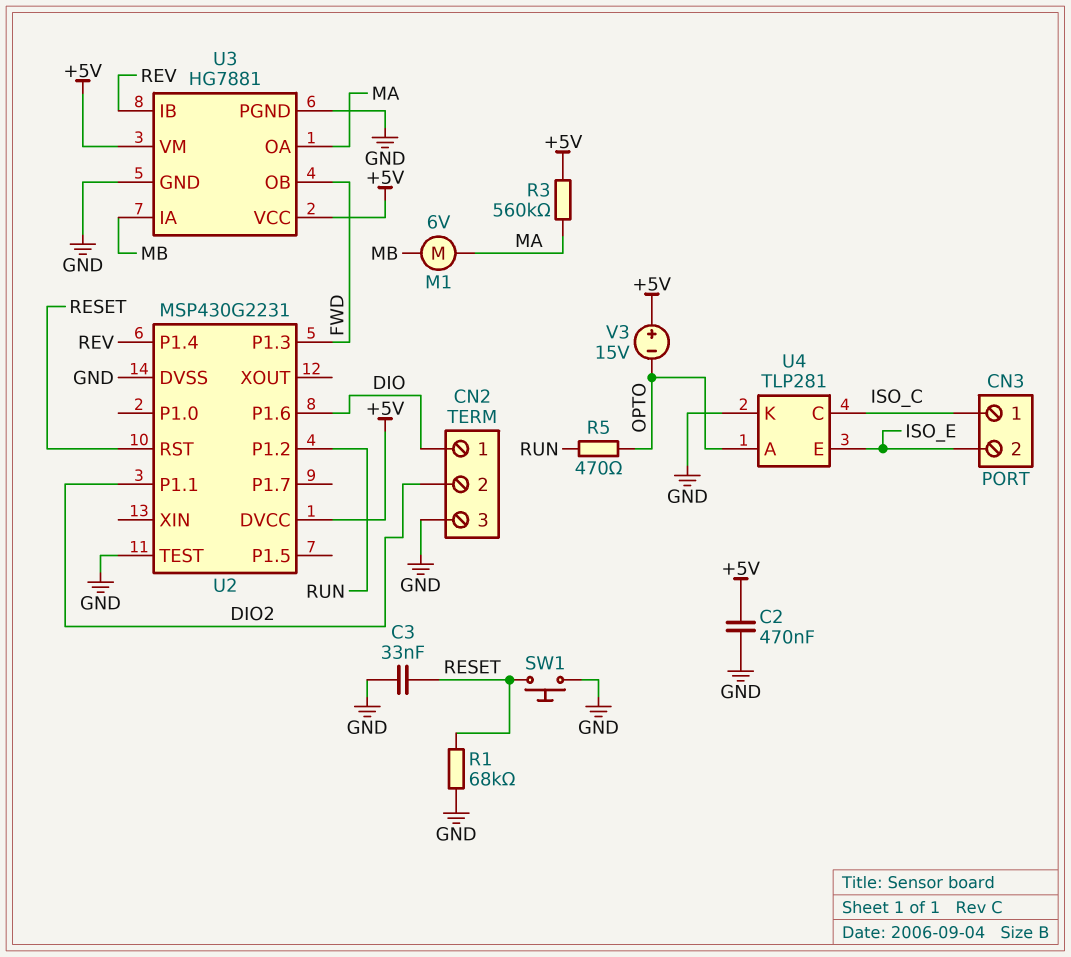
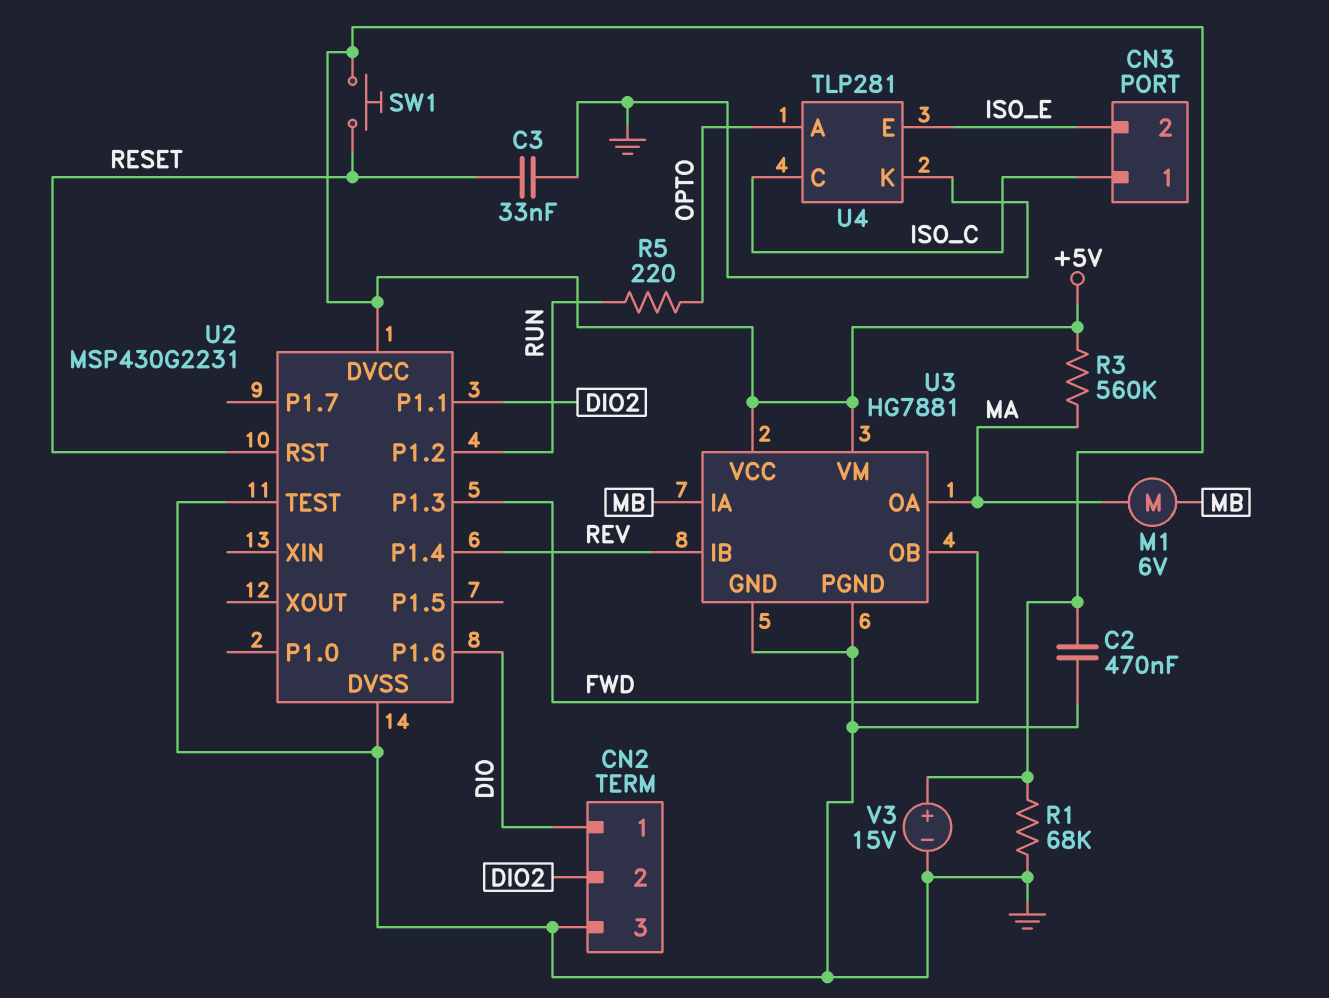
R1: 68k (GND, RESET) -> 68k (+5V, GND)
R5: 470 (OPTO, RUN) -> 220 (OPTO, RUN)
SW1: button (GND, RESET) -> button (+5V, RESET)
V3: 15V (plus +5V, minus OPTO) -> 15V (plus +5V, minus GND)

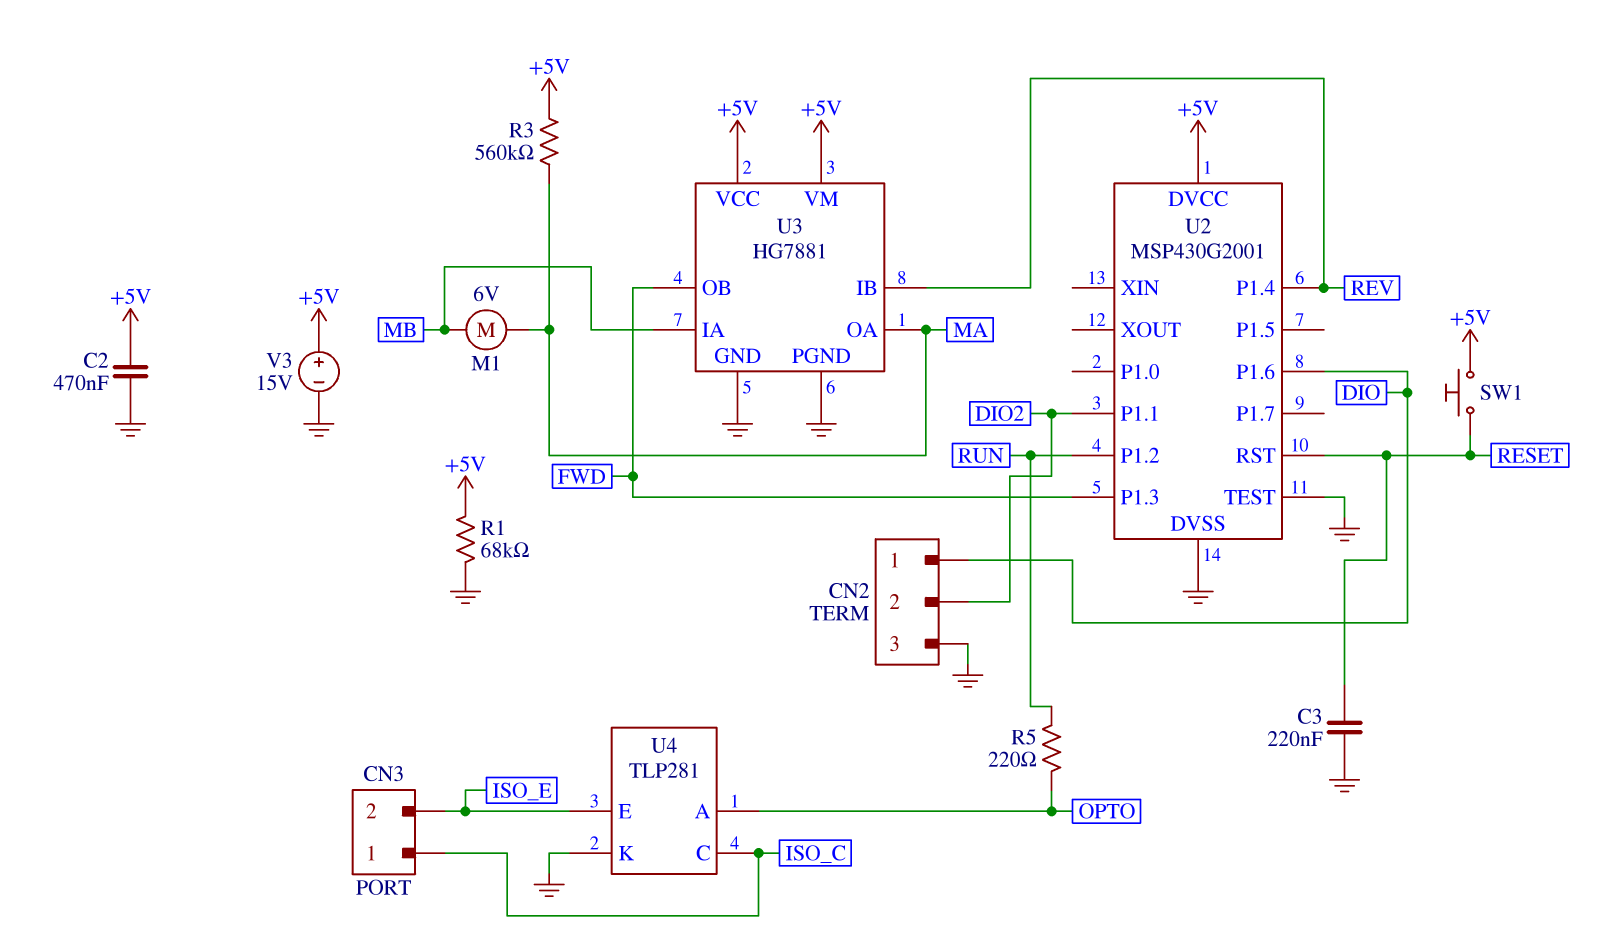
C3: 33nF (GND, RESET) -> 220nF (GND, RESET)
U2: MSP430G2231 -> MSP430G2001

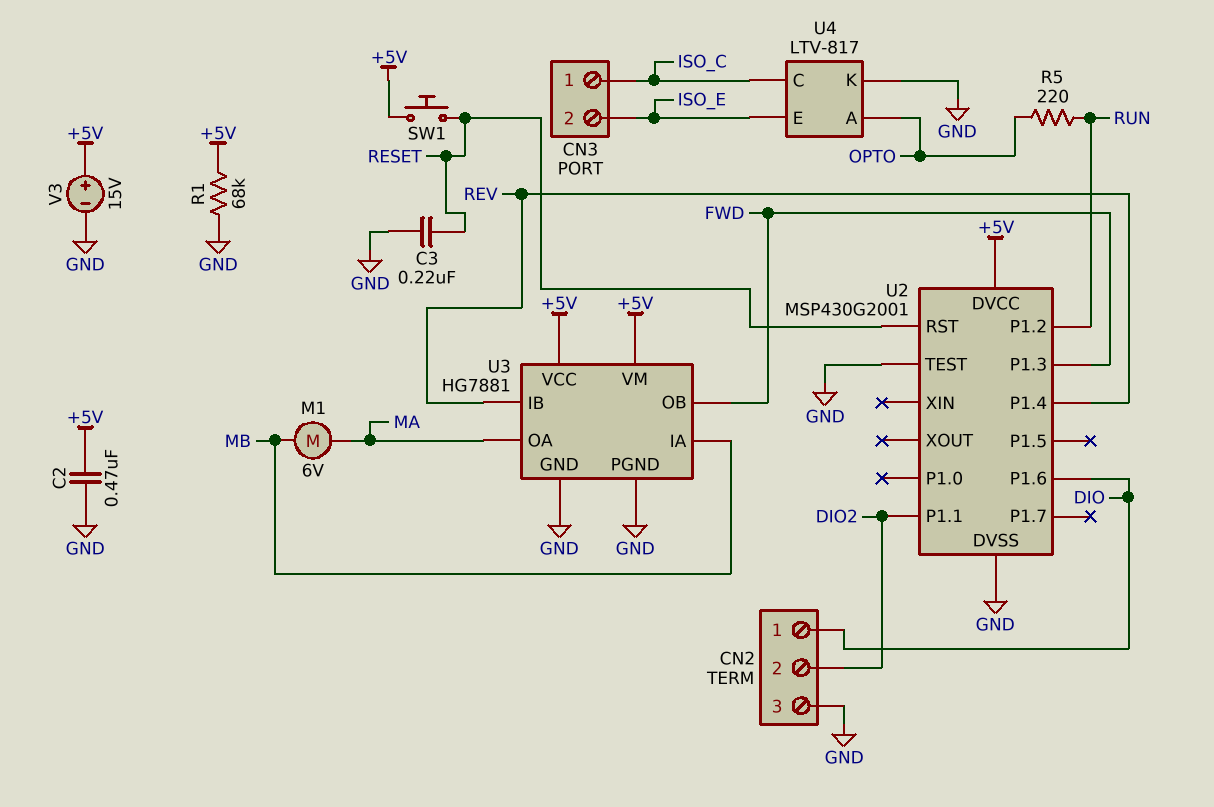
R3: 560k (+5V, MA) -> none
U4: TLP281 -> LTV-817

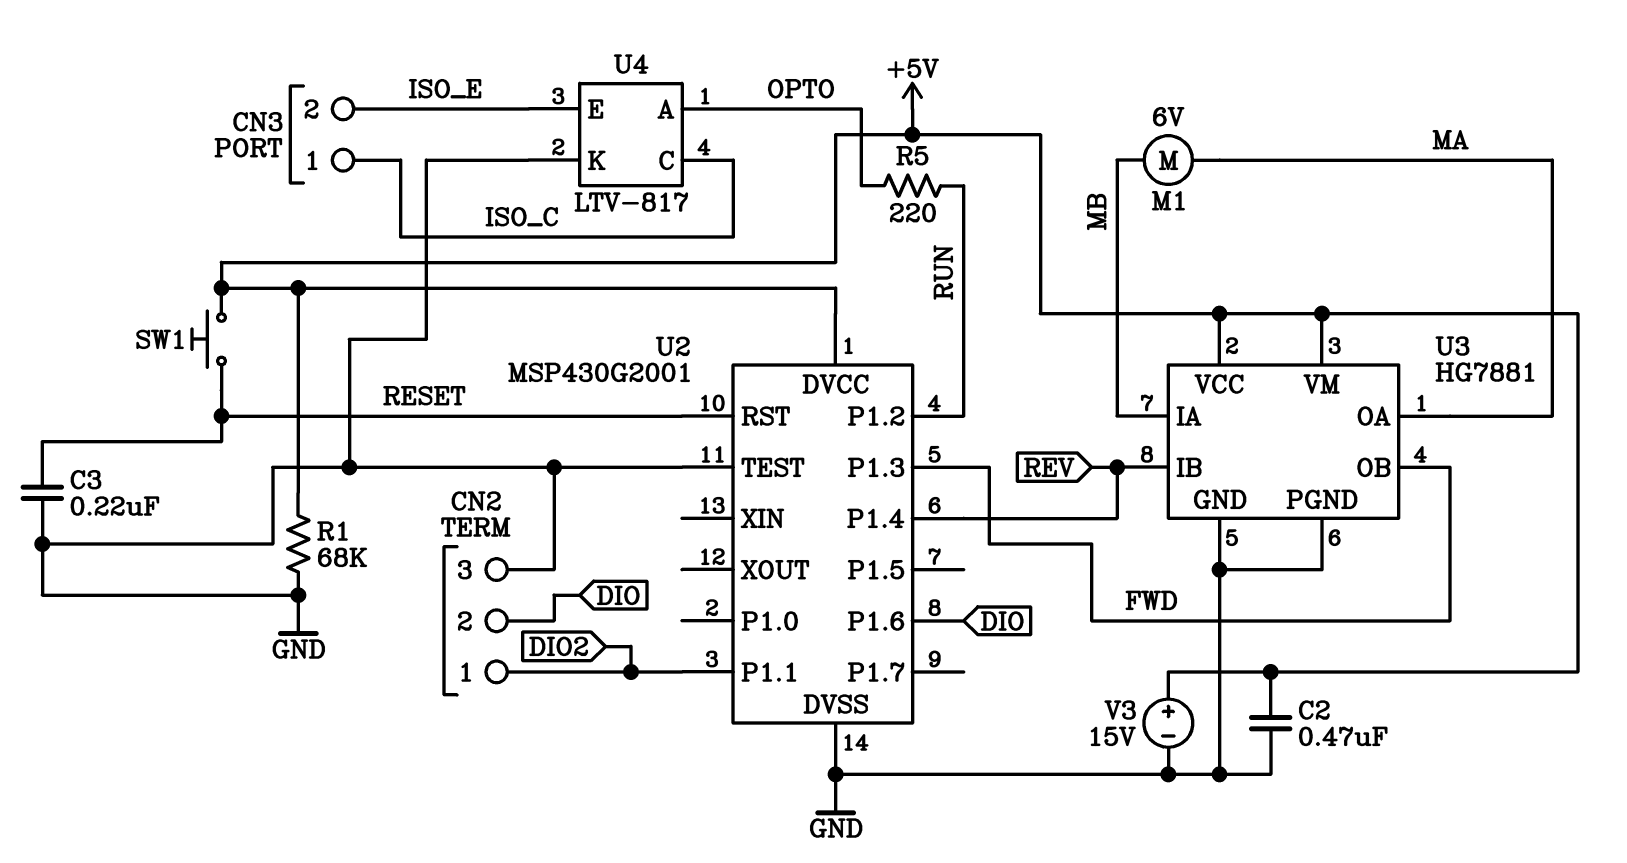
CN2 pin 1: DIO -> DIO2
CN2 pin 2: DIO2 -> DIO

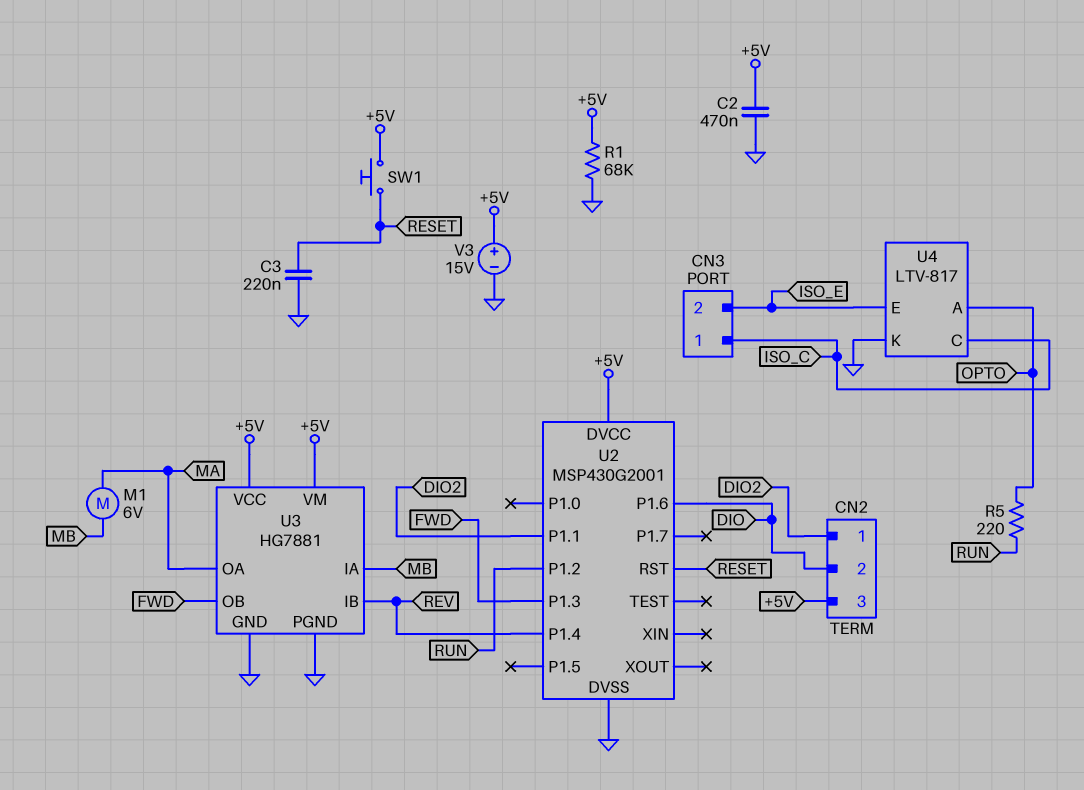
CN2 pin 3: GND -> +5V
U2 pin TEST: GND -> none

